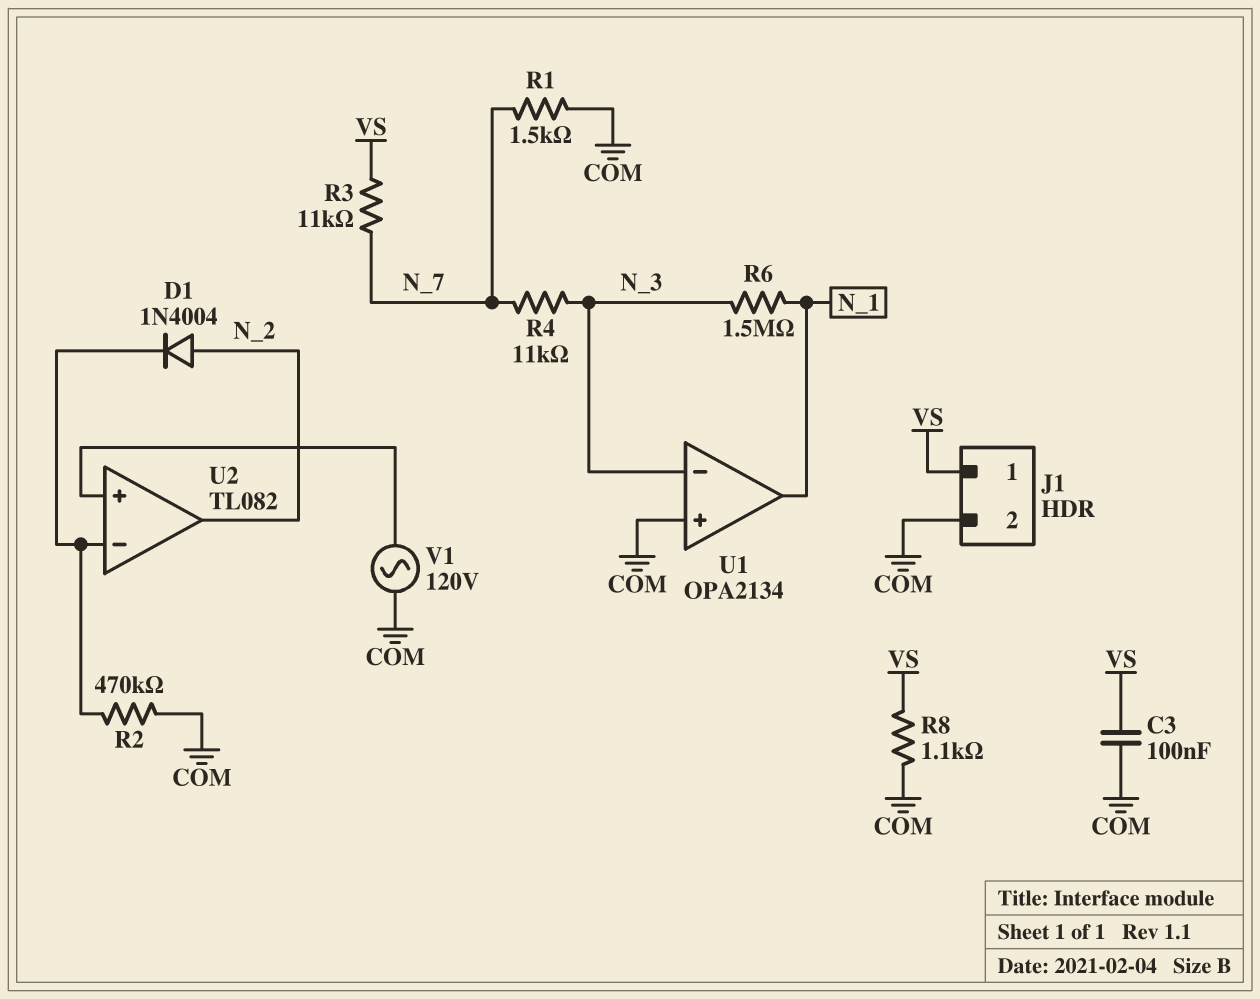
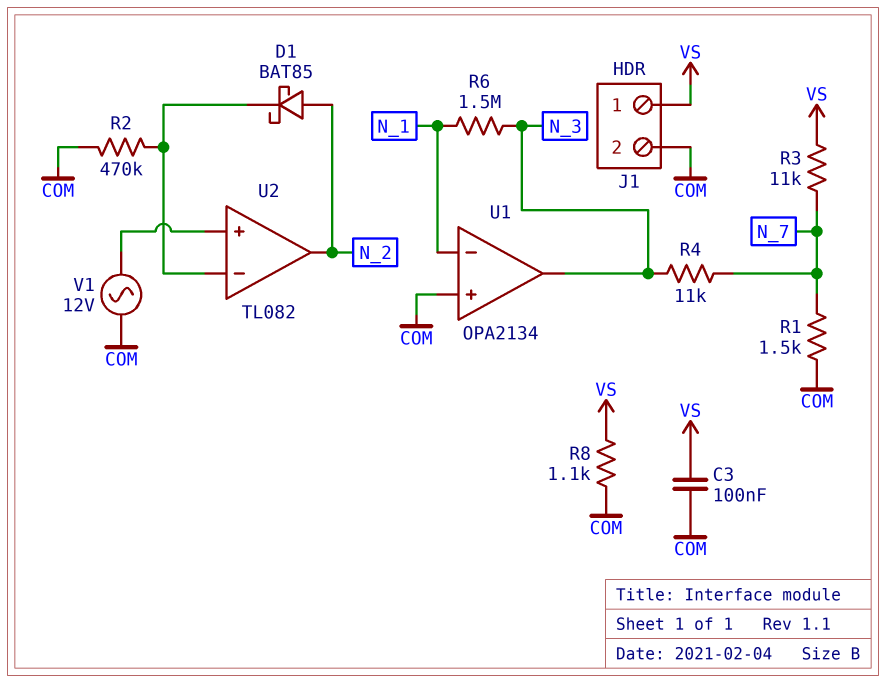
D1: diode 1N4004 (A N_2, K U2/in-) -> schottky BAT85 (A N_2, K U2/in-)
U1 pin in-: N_3 -> N_1
U1 pin out: N_1 -> N_3
V1: AC 120V (COM, U2/in+) -> AC 12V (COM, U2/in+)

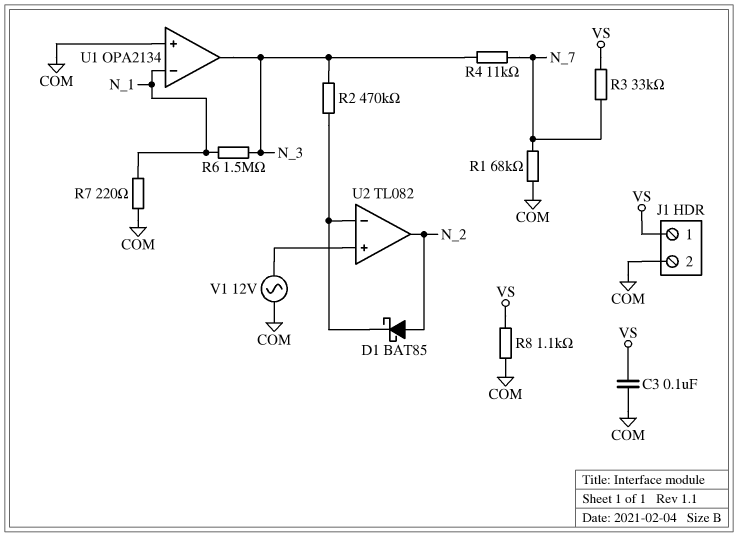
R1: 1.5k (COM, N_7) -> 68k (COM, N_7)
R2: 470k (COM, U2/in-) -> 470k (N_3, U2/in-)
R3: 11k (N_7, VS) -> 33k (N_7, VS)
R7: none -> 220 (COM, N_1)

